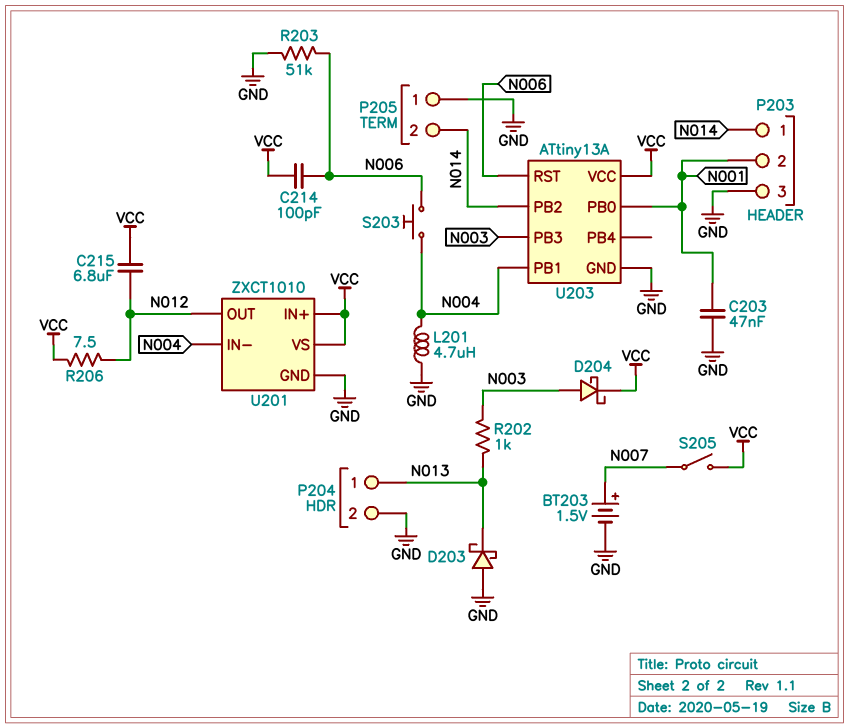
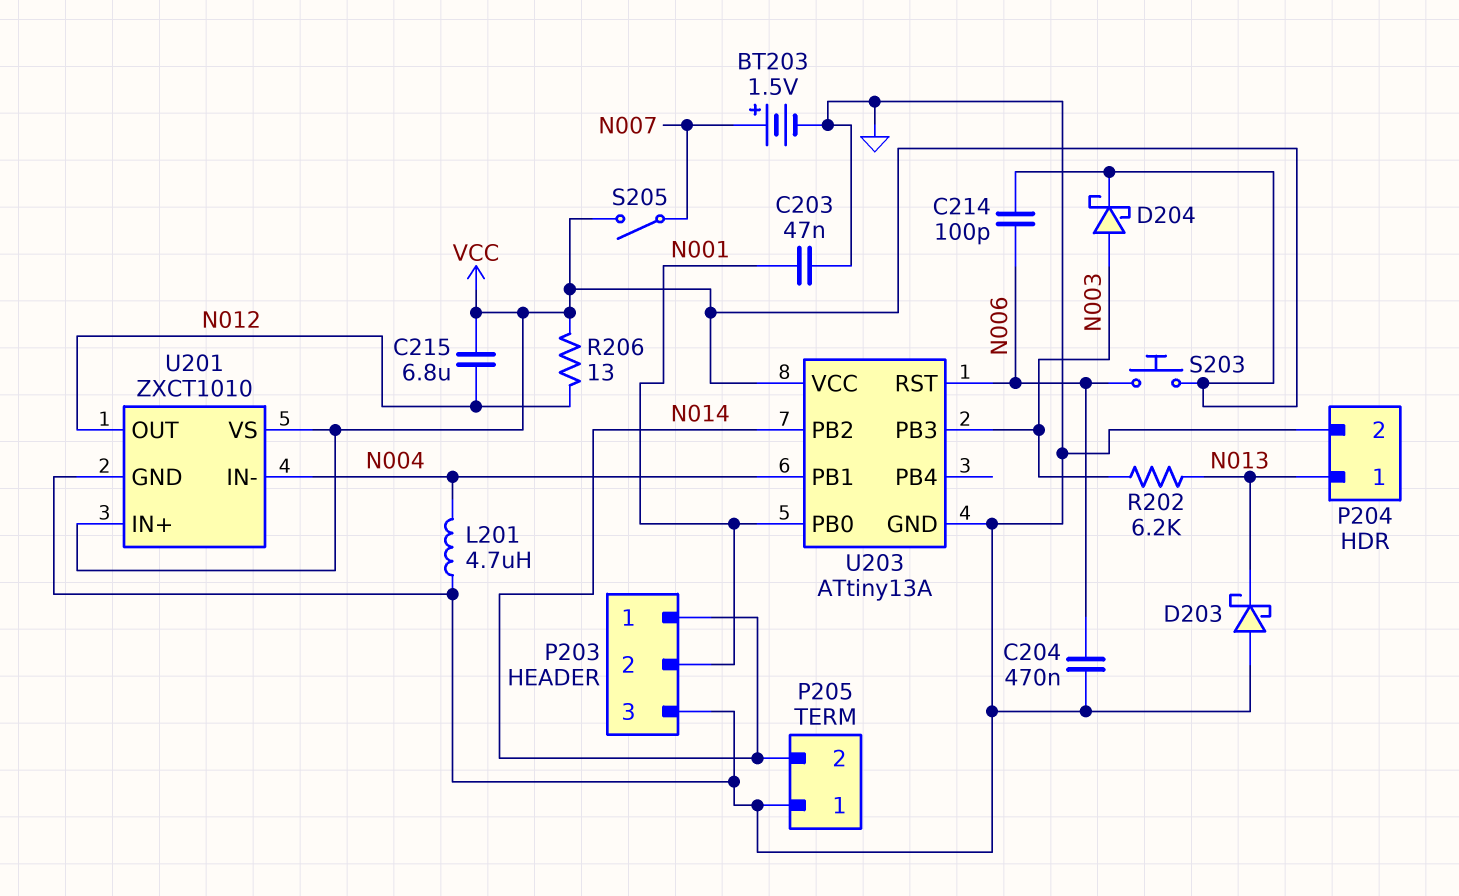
C204: none -> 470nF (GND, N006)
R202: 1k (N003, N013) -> 6.2k (N003, N013)
R203: 51k (GND, N006) -> none
R206: 7.5 (N012, VCC) -> 13 (N012, VCC)
S203: button (N004, N006) -> button (N006, VCC)

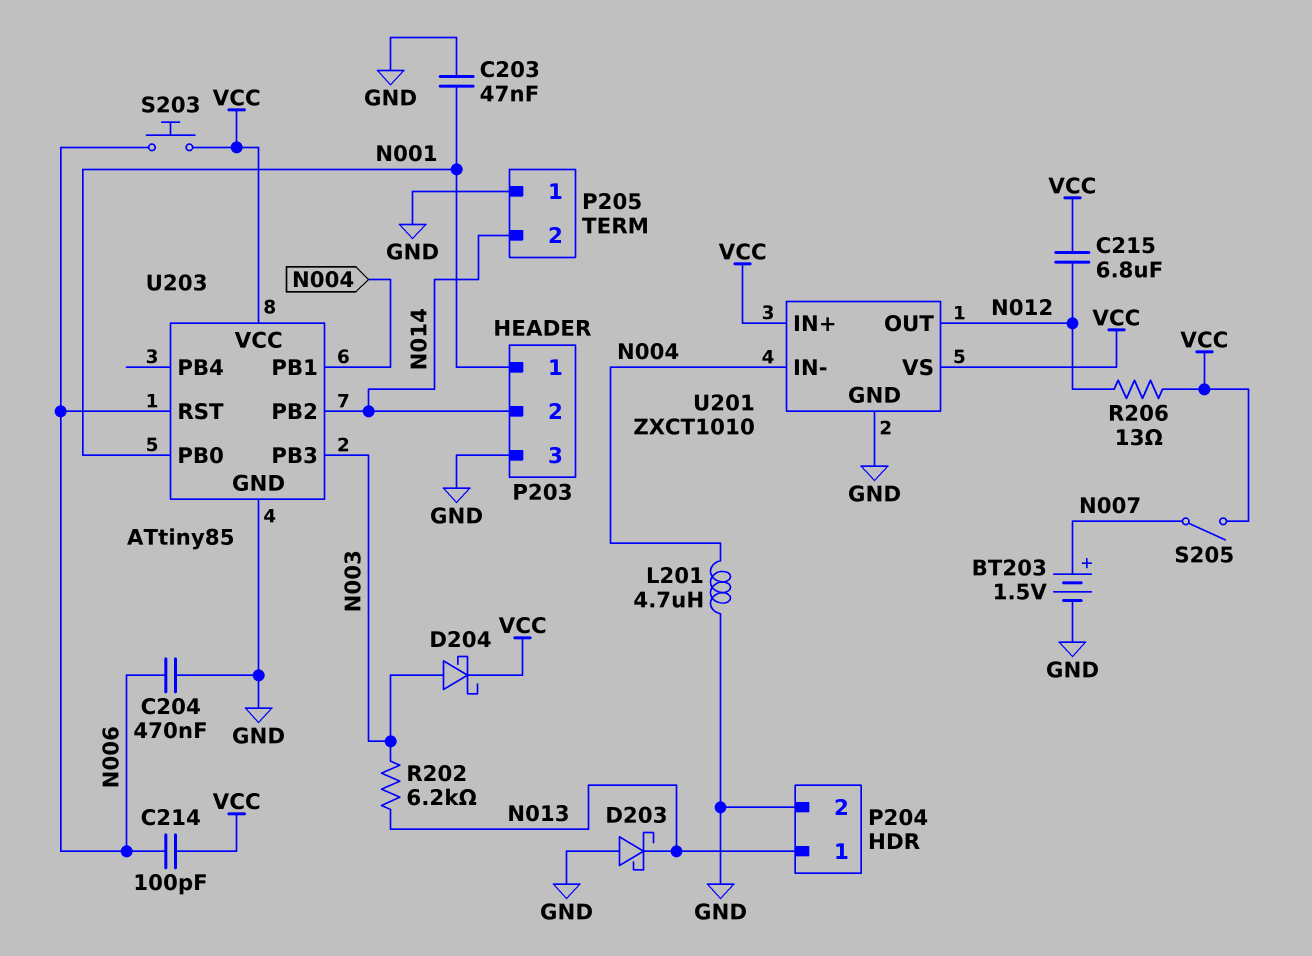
P203 pin 1: N014 -> N001
P203 pin 2: N001 -> N014
U203: ATtiny13A -> ATtiny85

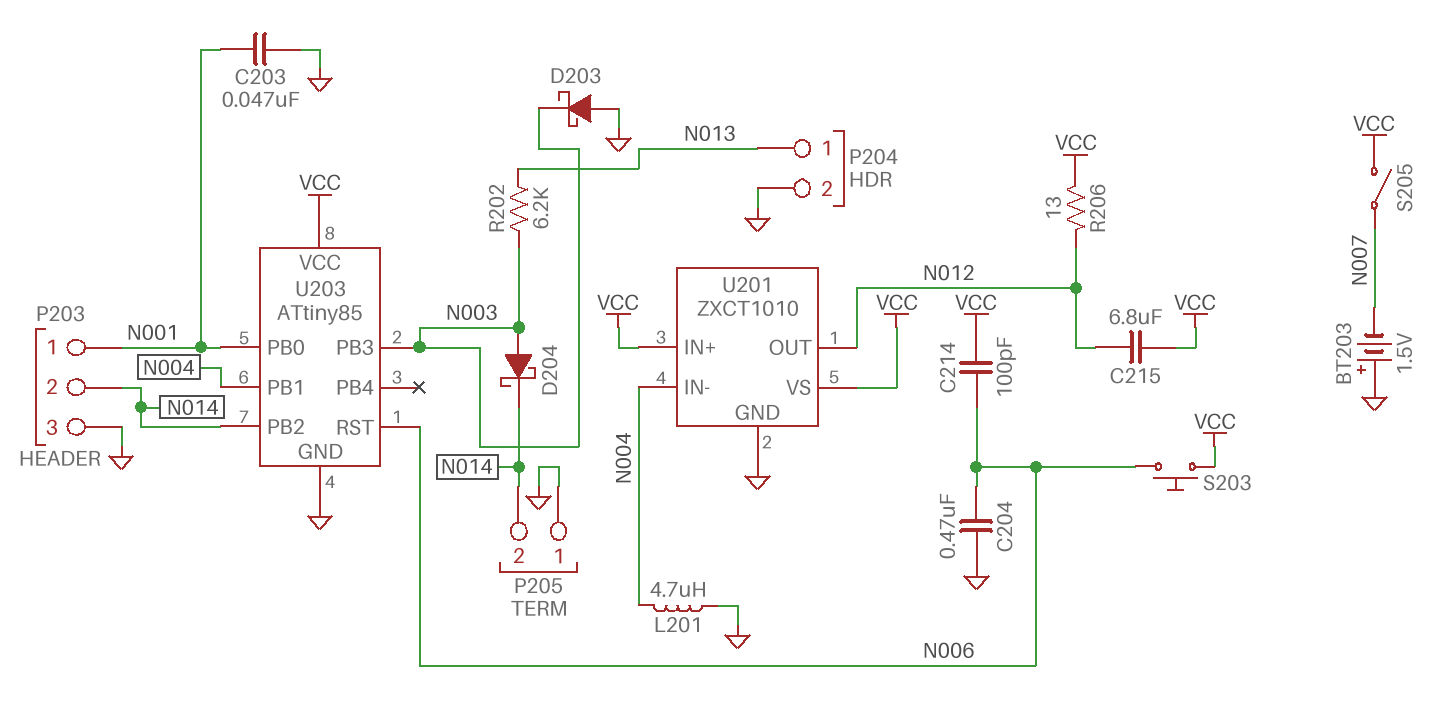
BT203: 1.5V (plus N007, minus GND) -> 1.5V (plus GND, minus N007)
D203: schottky (A GND, K N013) -> schottky (A GND, K N003)
D204: schottky (A N003, K VCC) -> schottky (A N003, K N014)

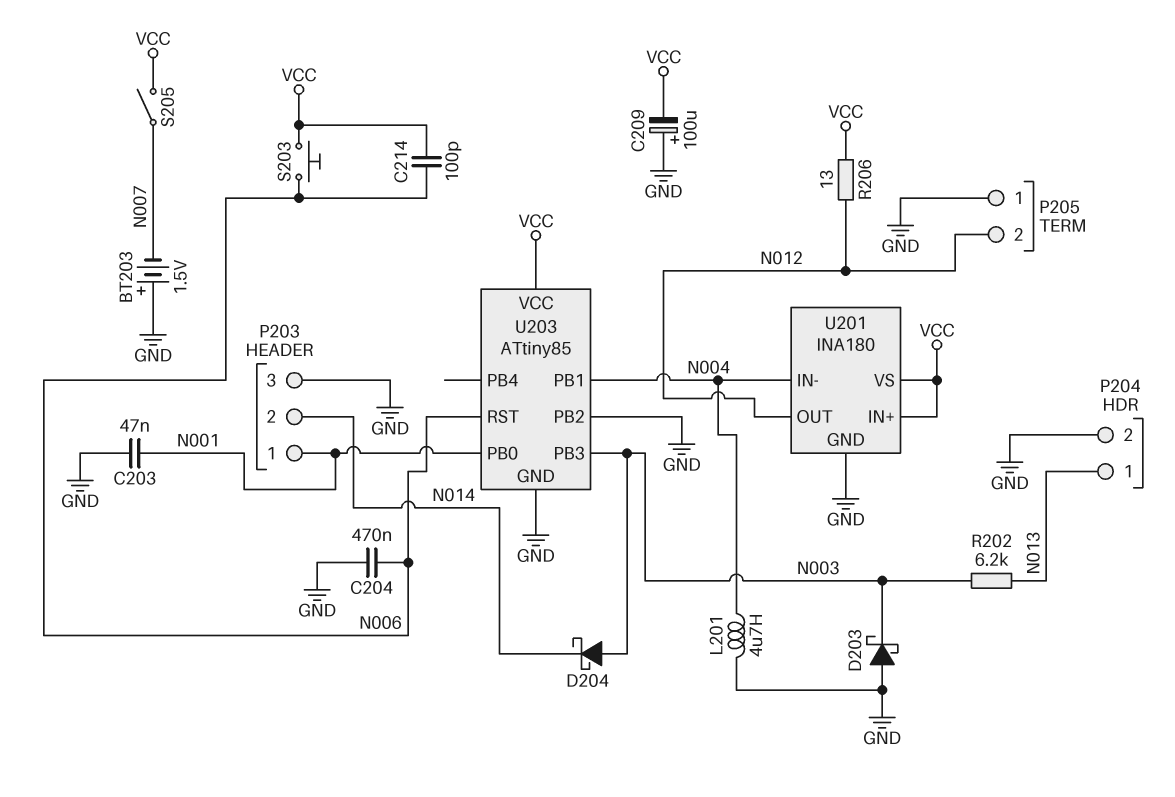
C209: none -> 100uF (plus GND, minus VCC)
C215: 6.8uF (N012, VCC) -> none
P205 pin 2: N014 -> N012
U201: ZXCT1010 -> INA180
U203 pin PB2: N014 -> GND

